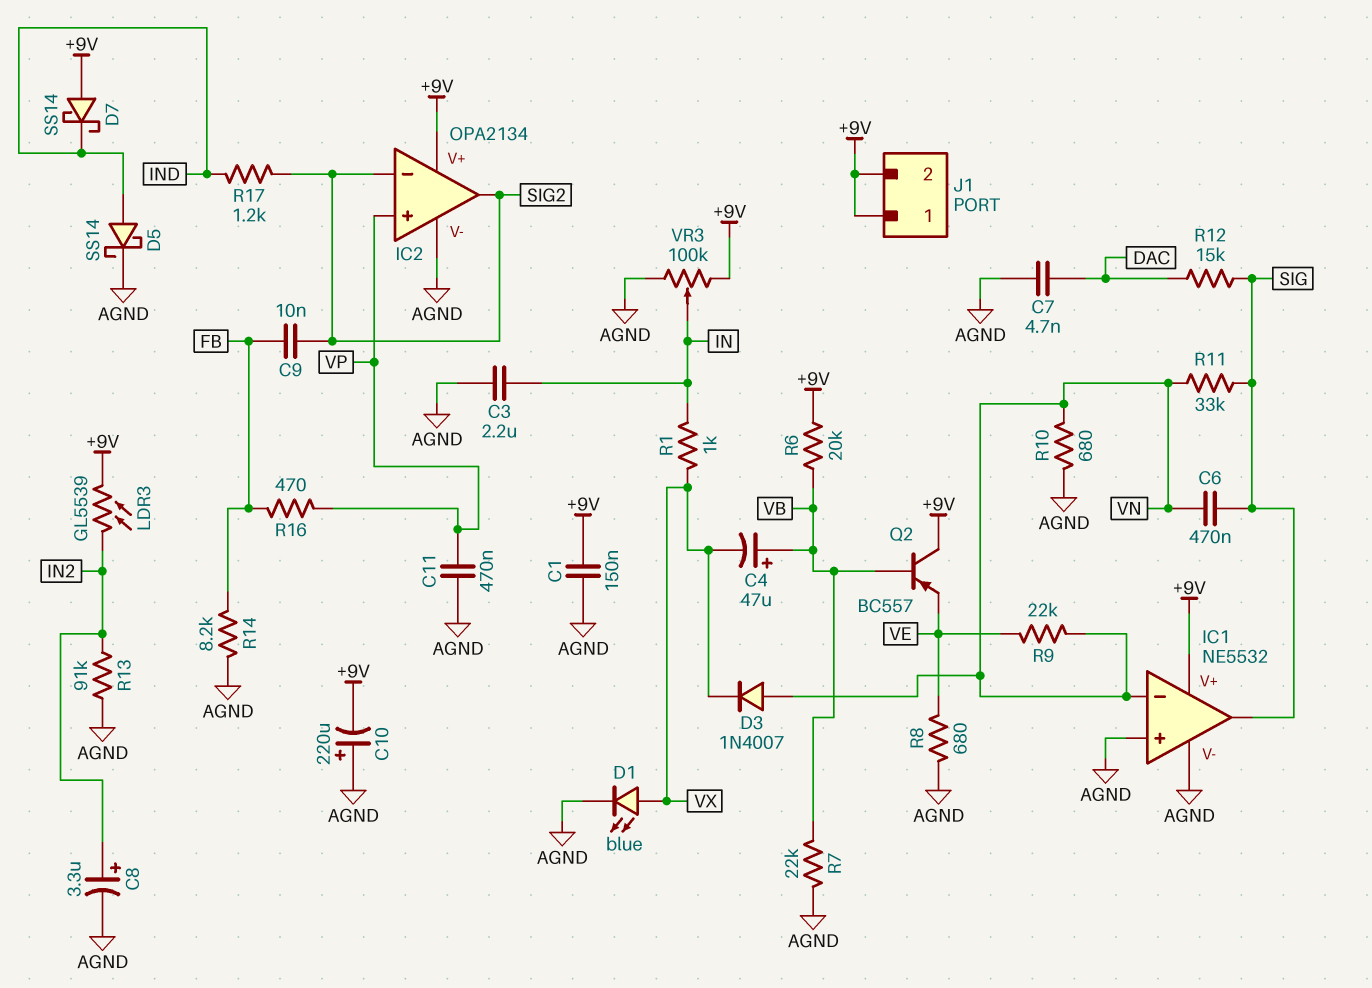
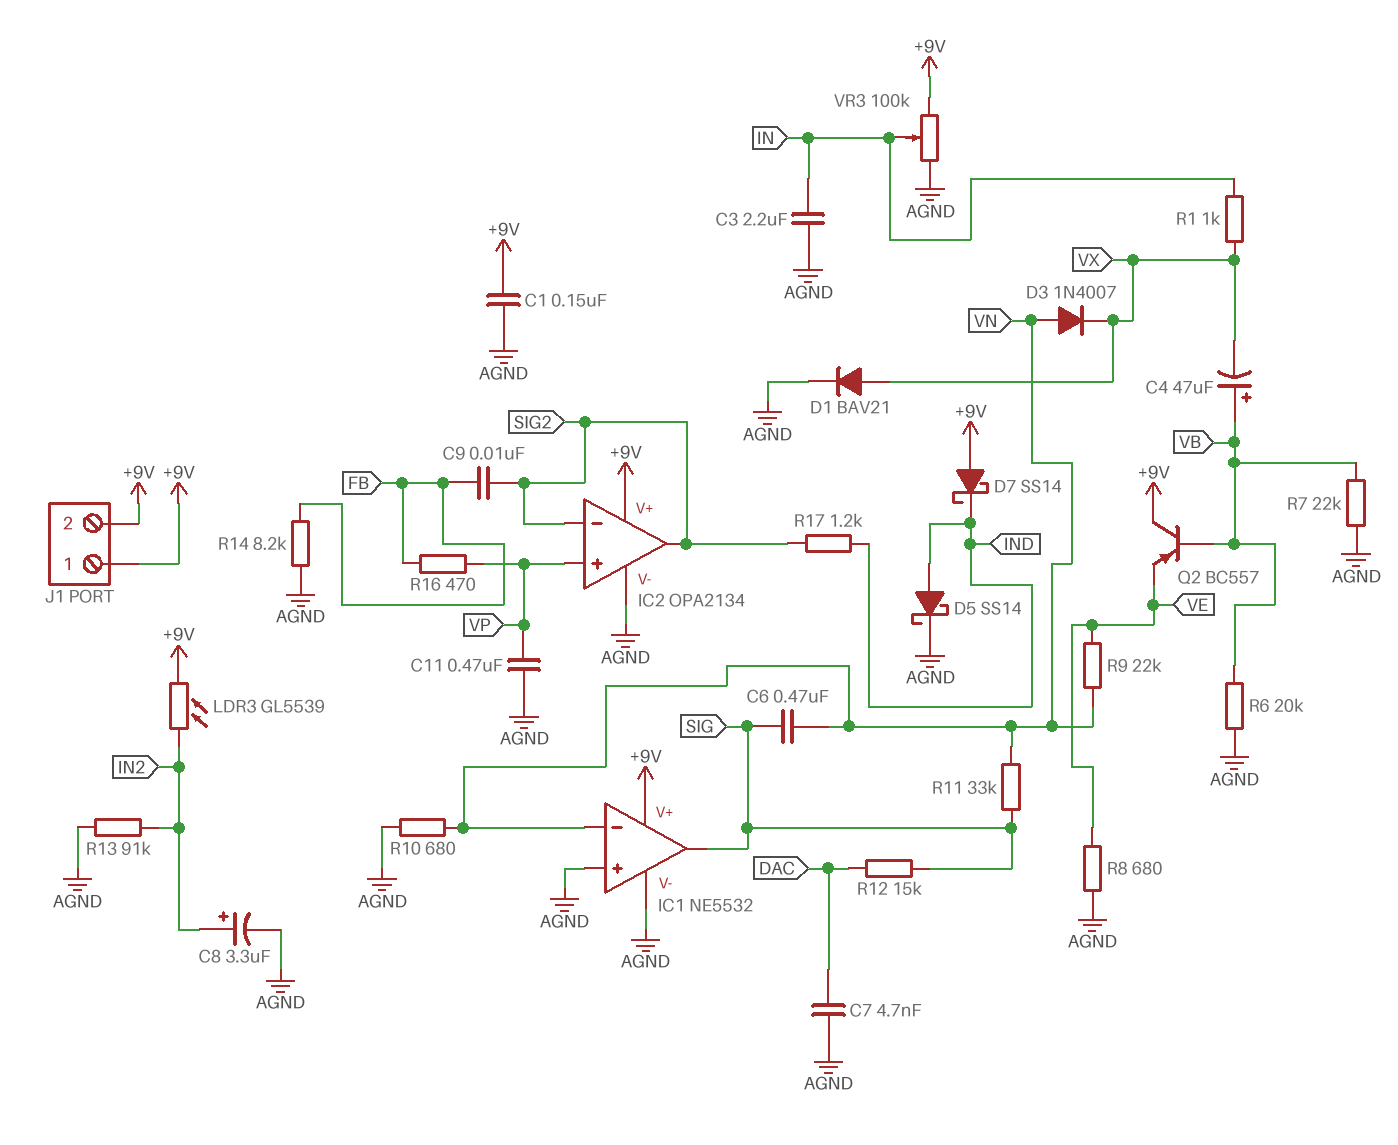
C10: 220uF (plus AGND, minus +9V) -> none
D1: LED blue (A VX, K AGND) -> diode BAV21 (A VX, K AGND)
R6: 20k (+9V, VB) -> 20k (AGND, VB)

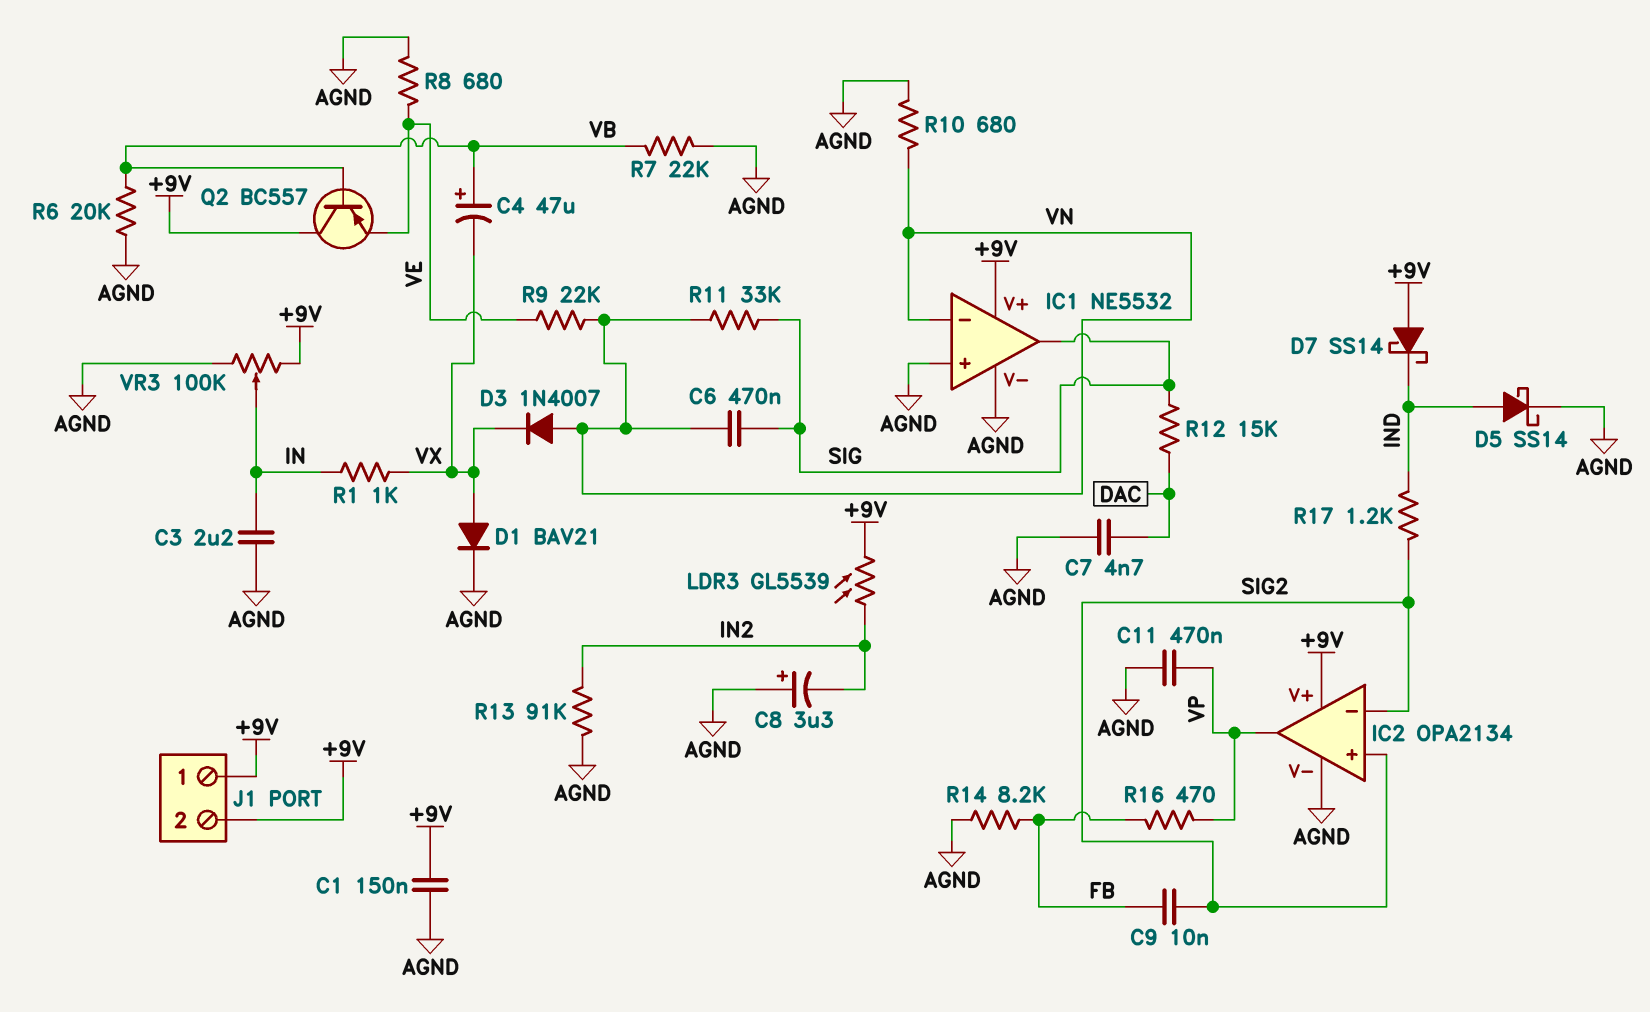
C8: 3.3uF (plus IN2, minus AGND) -> 3.3uF (plus AGND, minus IN2)
IC2 pin in+: VP -> SIG2
IC2 pin out: SIG2 -> VP

